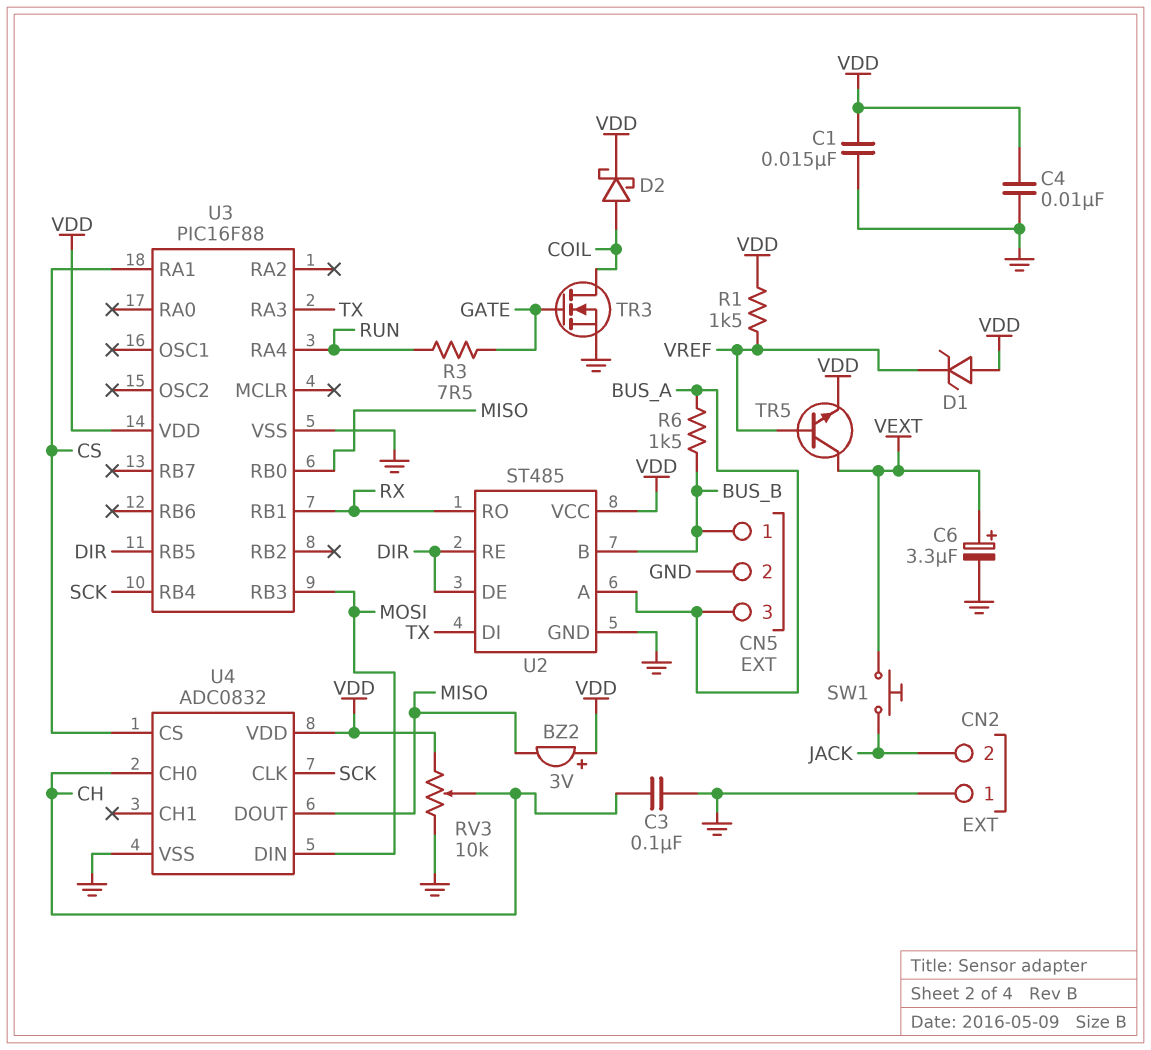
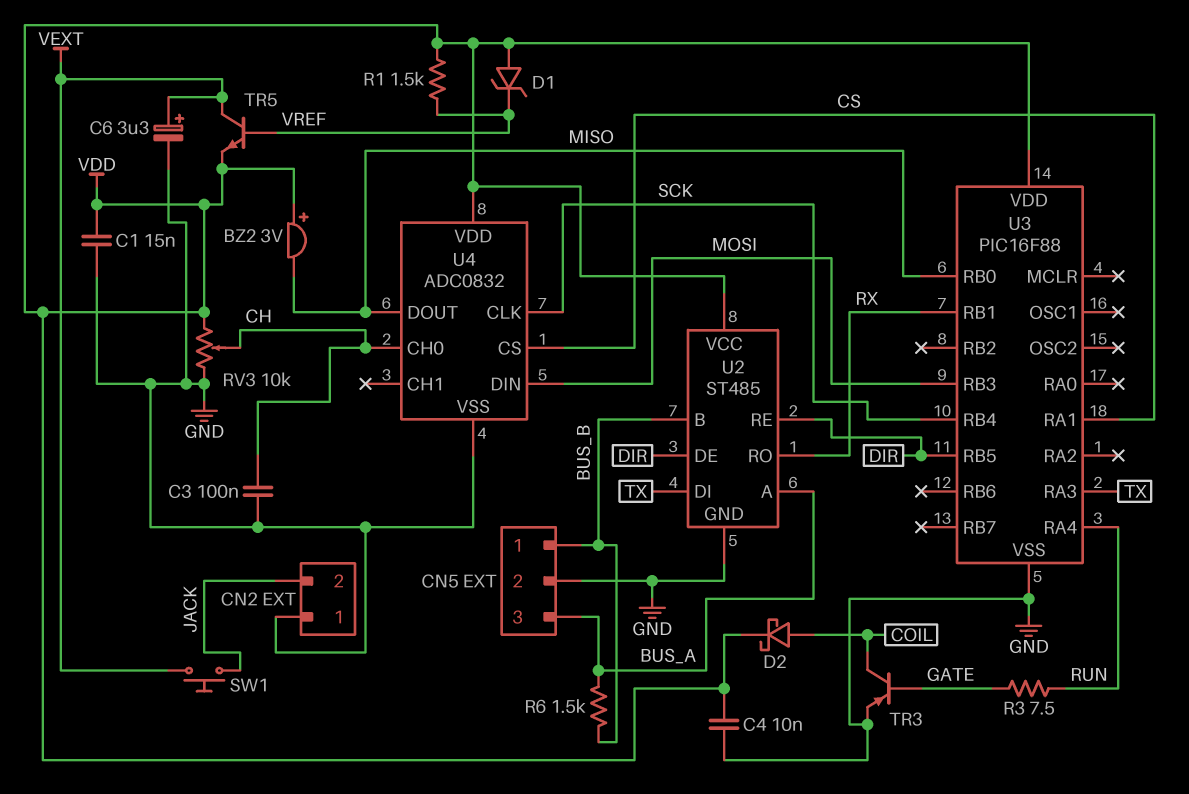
TR3: NMOS (G GATE, D COIL, S GND) -> PNP (B GATE, C COIL, E GND)

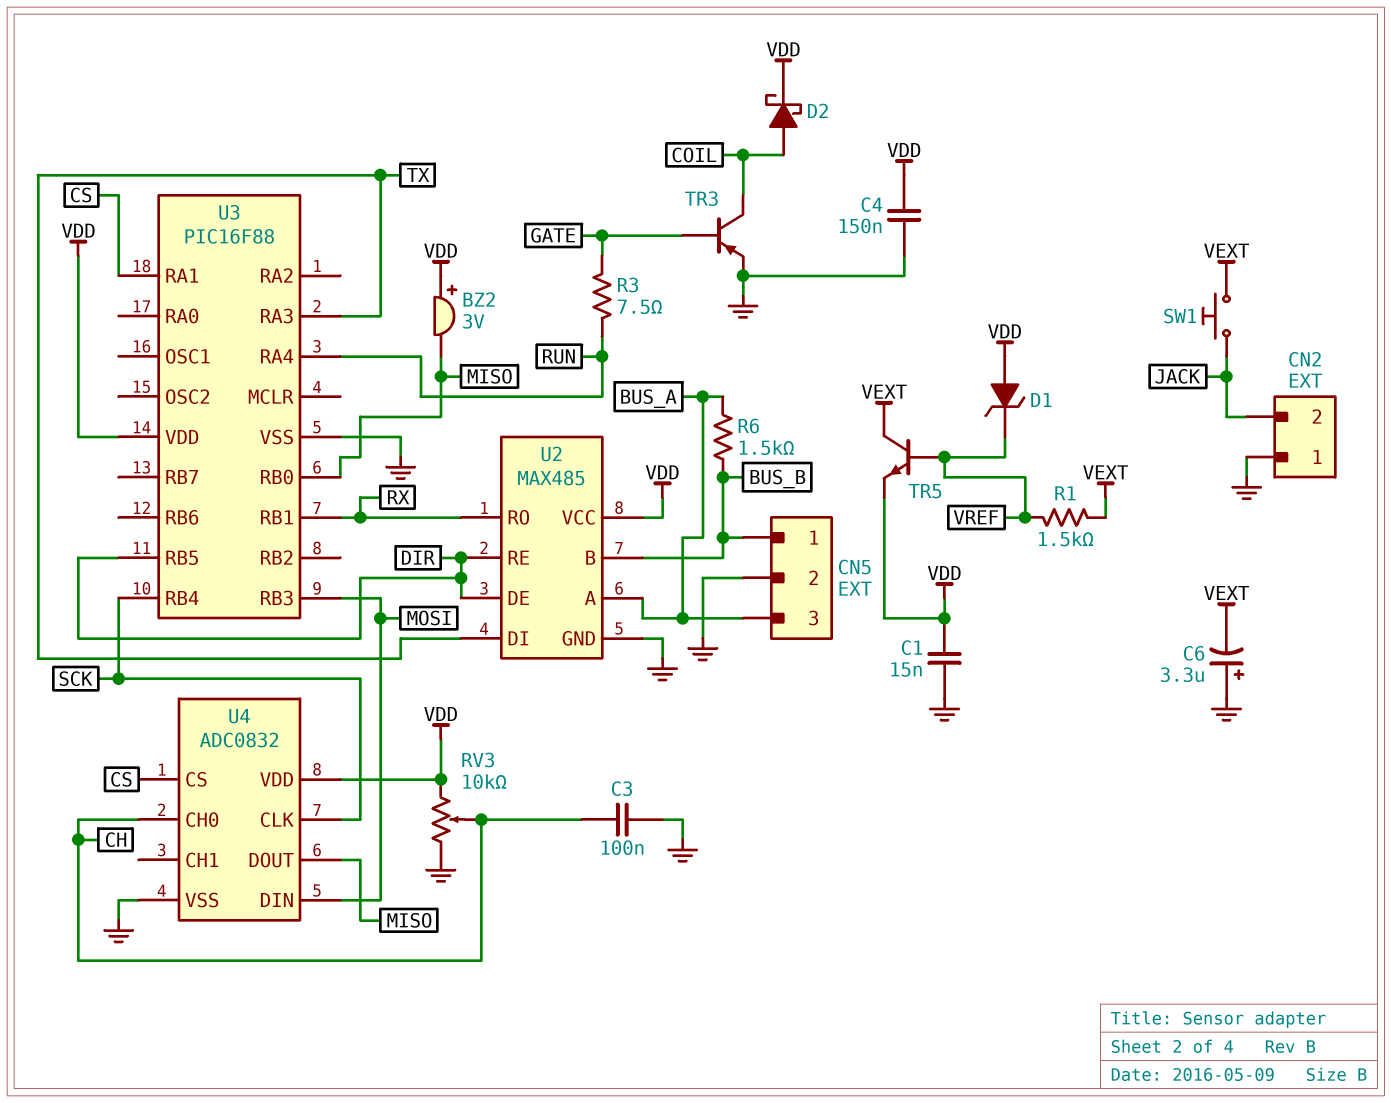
C4: 10nF (GND, VDD) -> 150nF (GND, VDD)
C6: 3.3uF (plus VEXT, minus GND) -> 3.3uF (plus GND, minus VEXT)
R1: 1.5k (VDD, VREF) -> 1.5k (VEXT, VREF)
U2: ST485 -> MAX485

